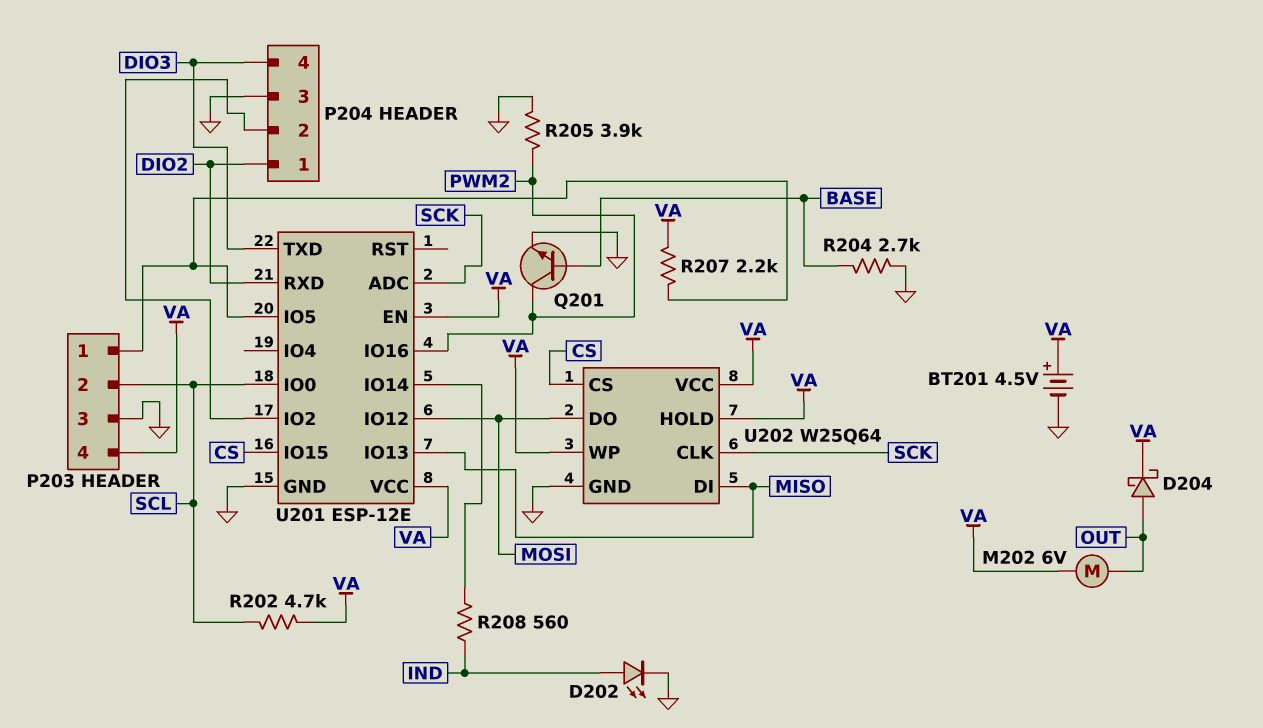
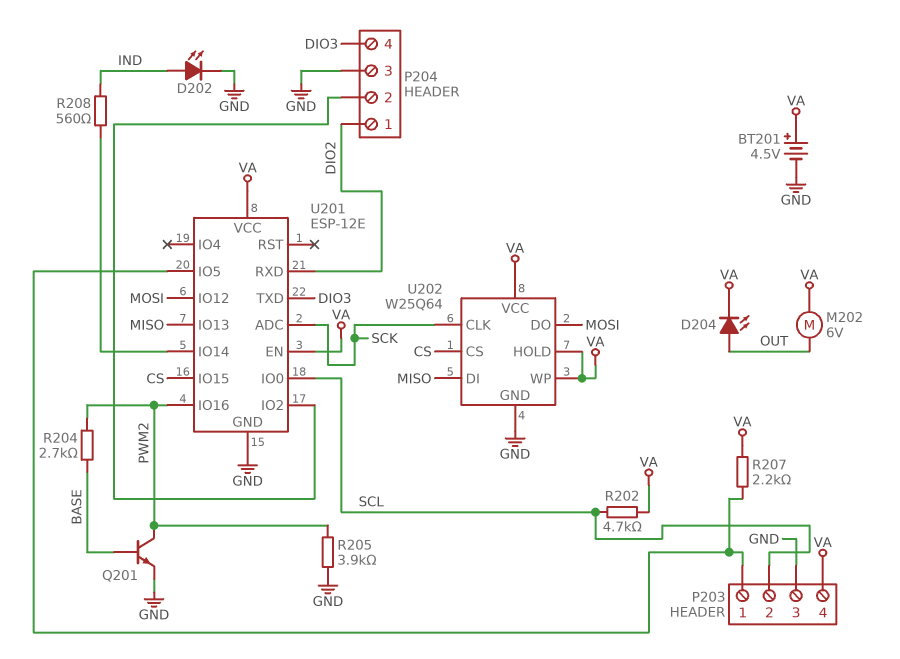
D204: schottky (A OUT, K VA) -> LED (A OUT, K VA)
R204: 2.7k (BASE, GND) -> 2.7k (BASE, PWM2)

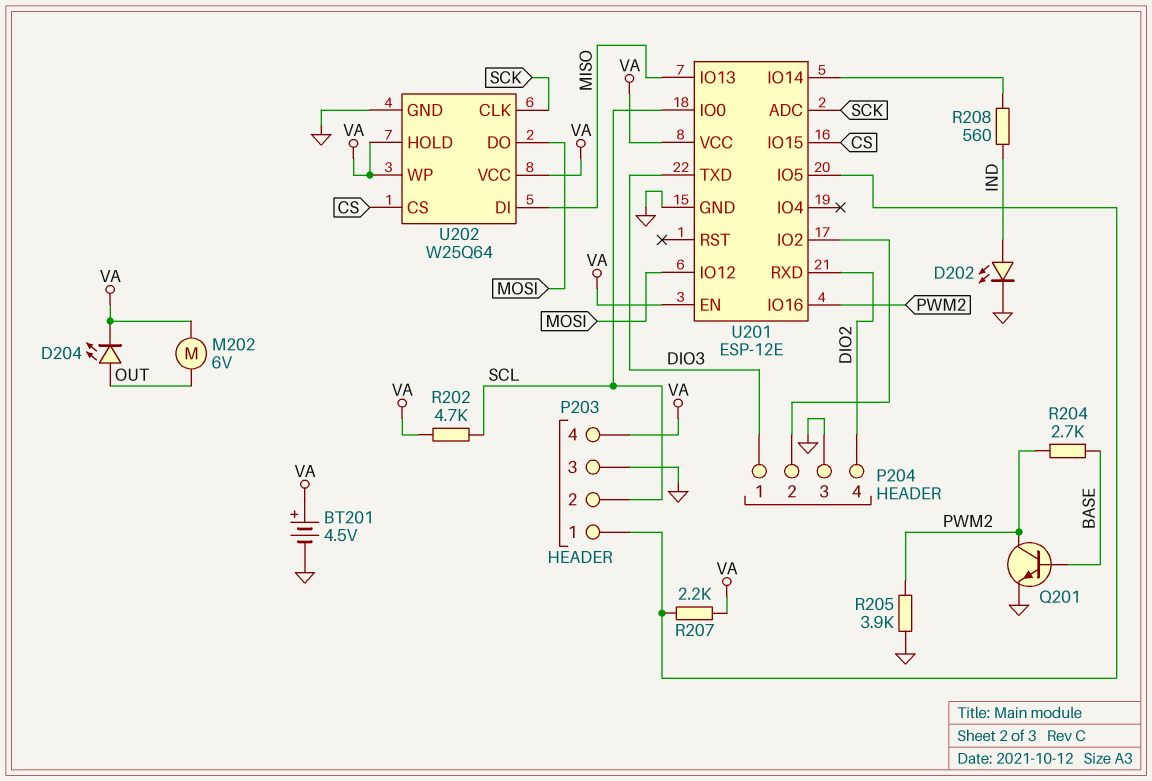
P204 pin 1: DIO2 -> DIO3
P204 pin 4: DIO3 -> DIO2

